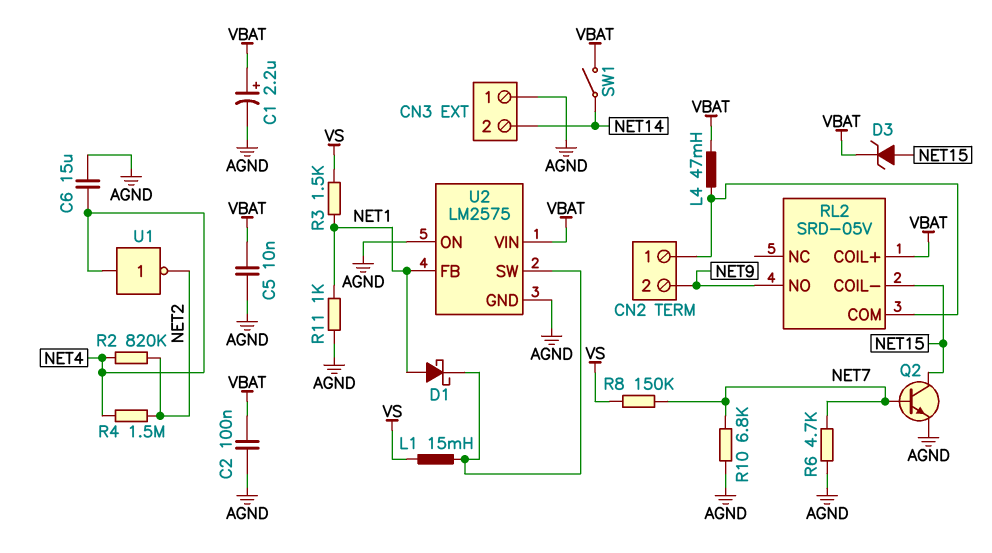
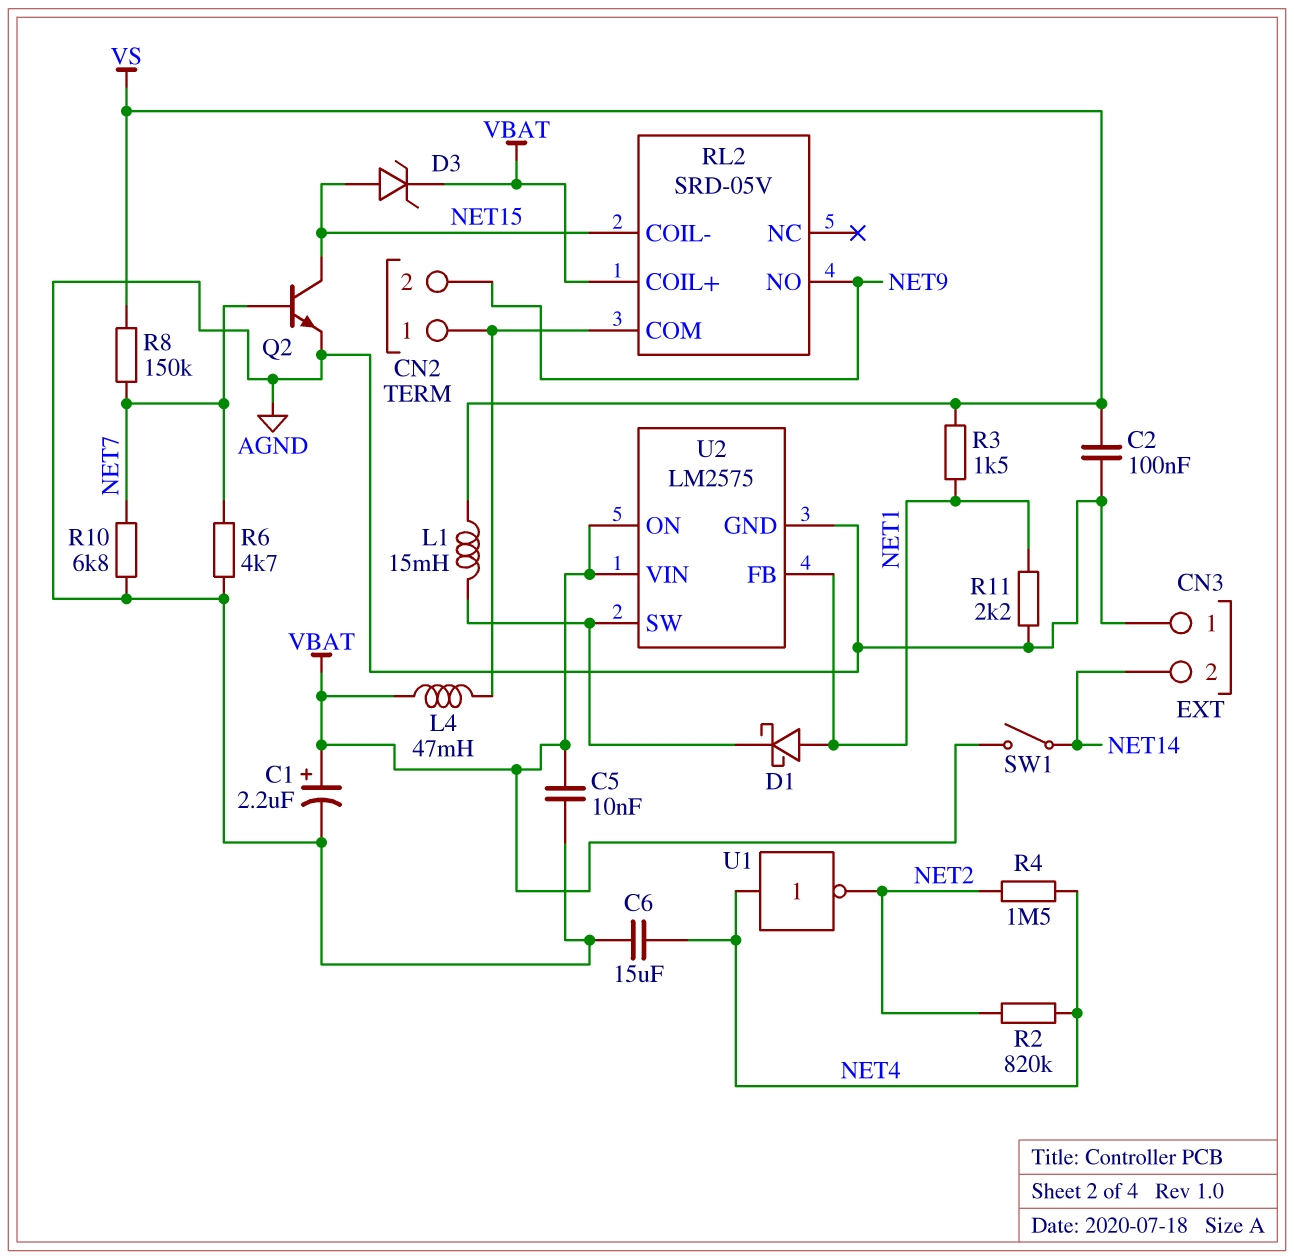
C2: 100nF (AGND, VBAT) -> 100nF (AGND, VS)
R11: 1k (AGND, NET1) -> 2.2k (AGND, NET1)
U2 pin ON: AGND -> VBAT

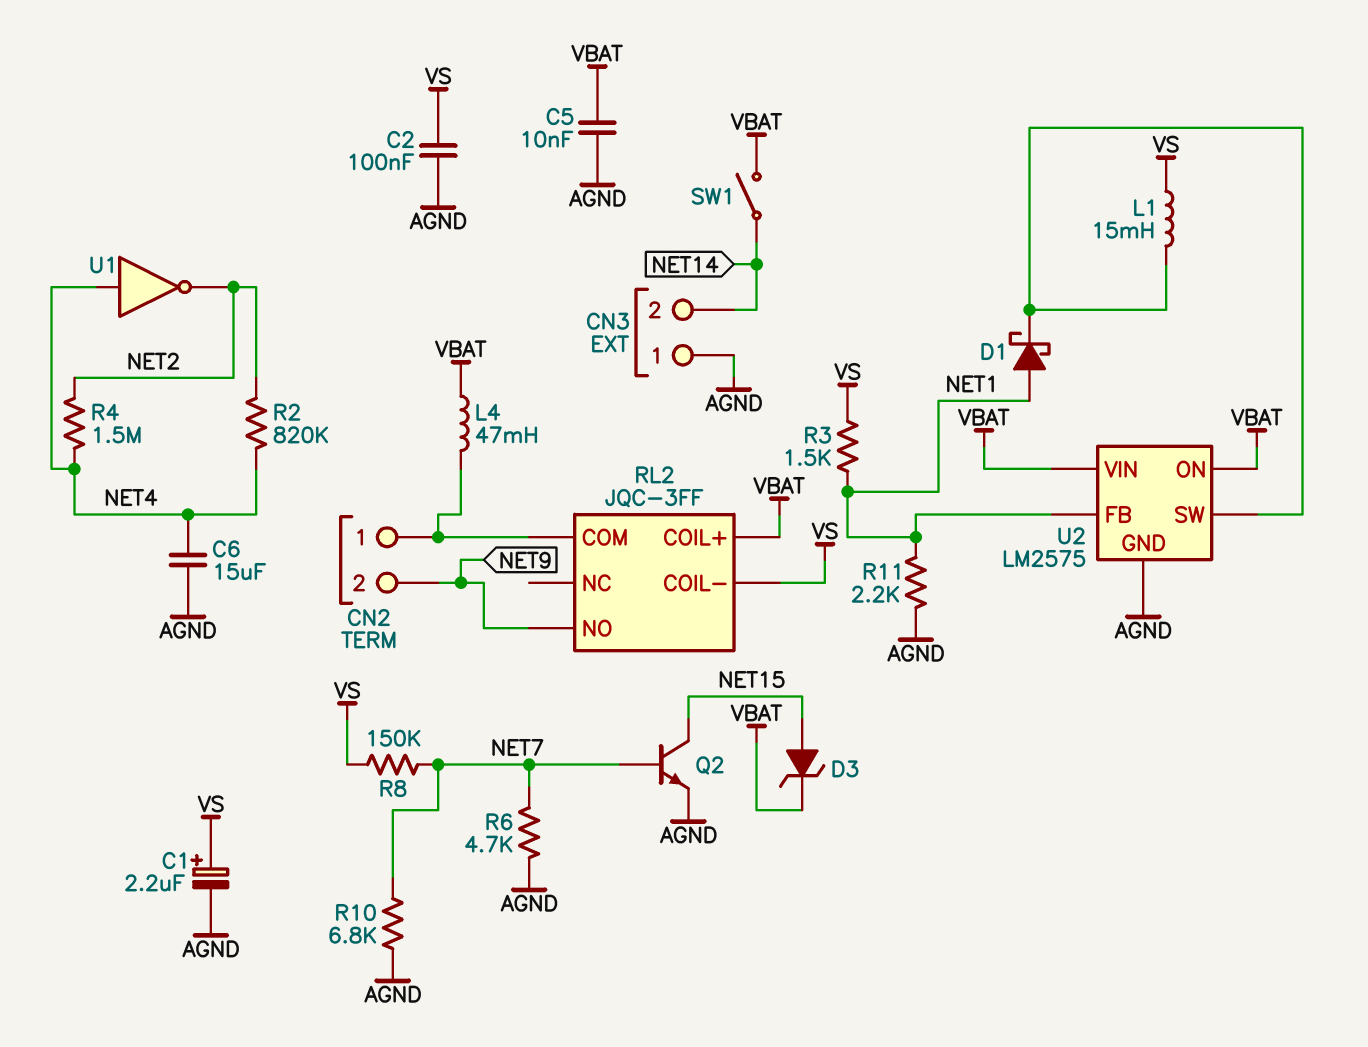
C1: 2.2uF (plus VBAT, minus AGND) -> 2.2uF (plus VS, minus AGND)
RL2: SRD-05V -> JQC-3FF
RL2 pin COIL-: NET15 -> VS

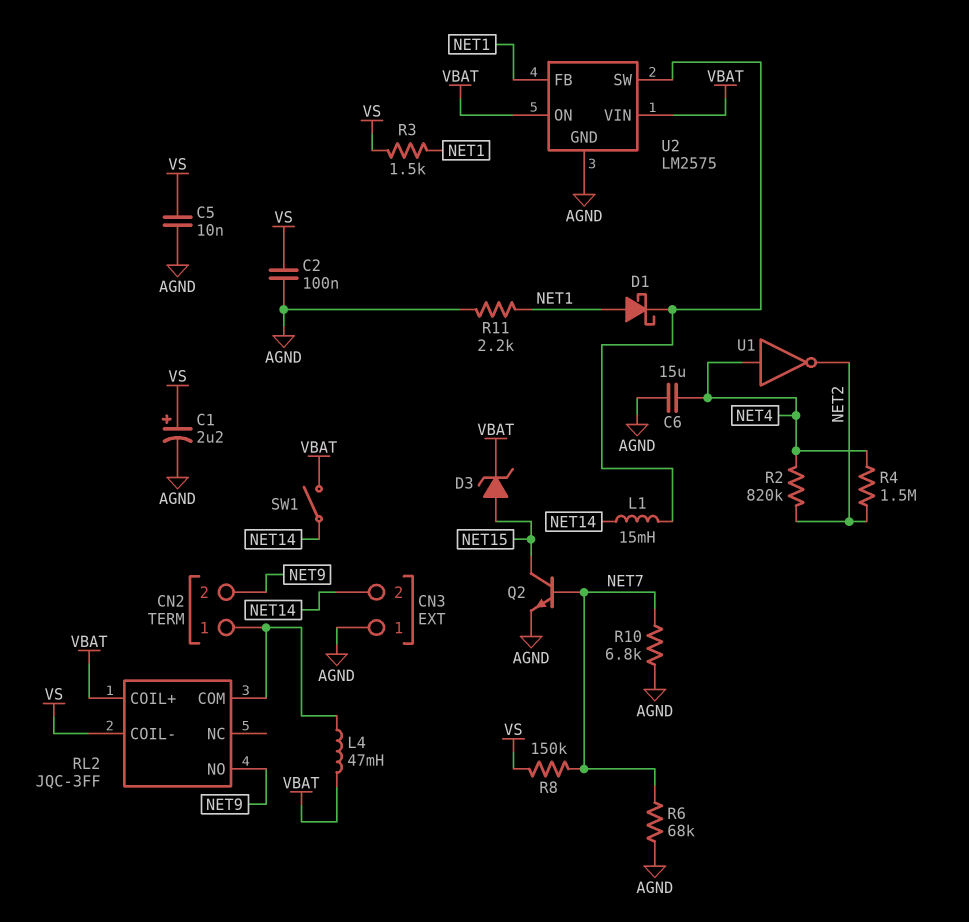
C5: 10nF (AGND, VBAT) -> 10nF (AGND, VS)
L1: 15mH (U2/SW, VS) -> 15mH (NET14, U2/SW)
R6: 4.7k (AGND, NET7) -> 68k (AGND, NET7)

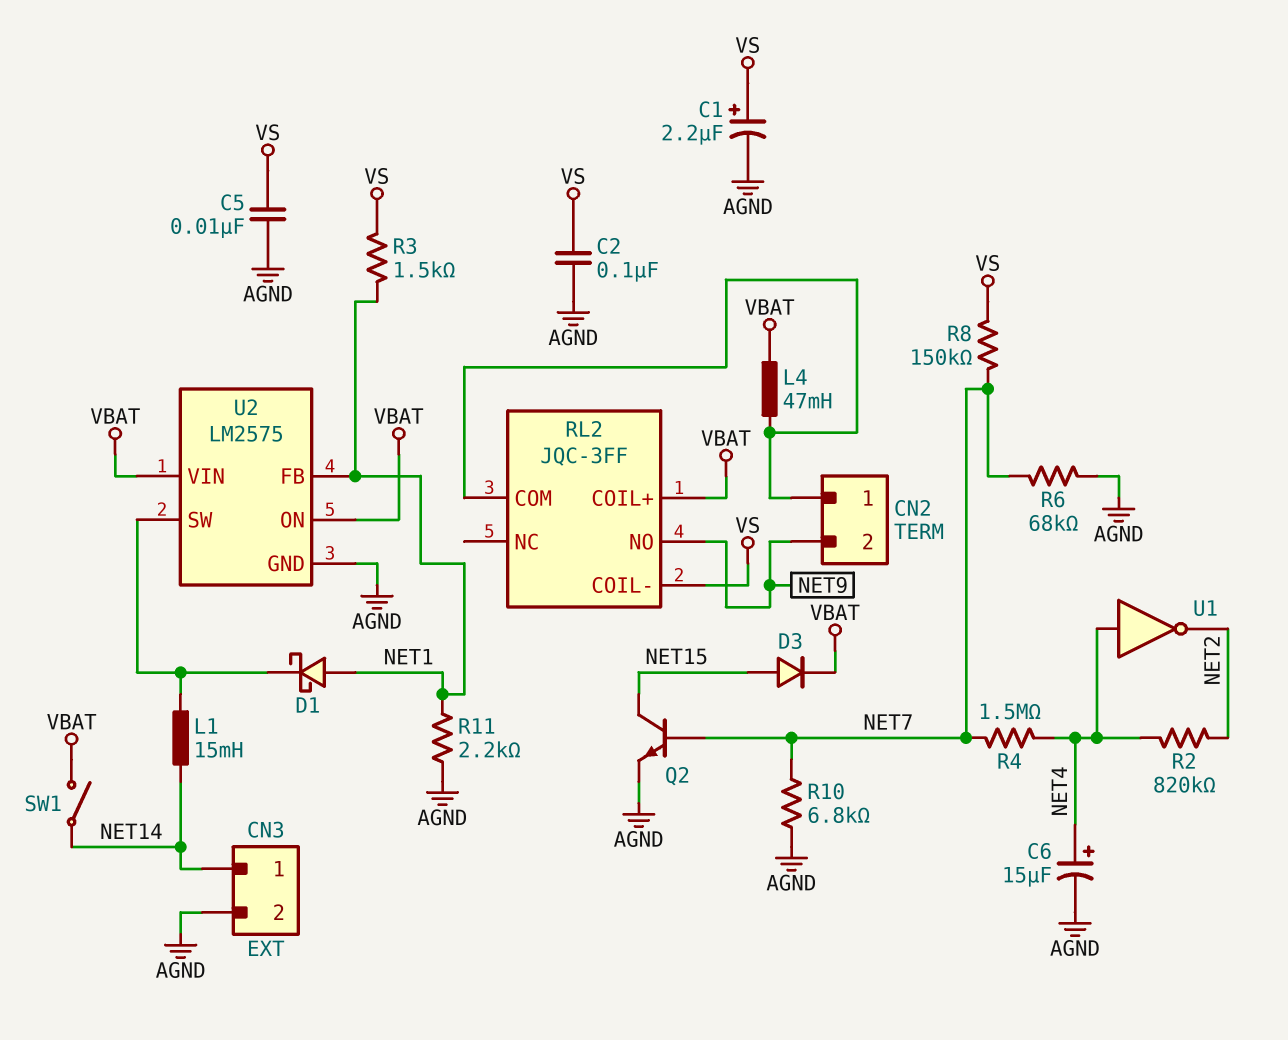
C6: 15uF (AGND, NET4) -> 15uF (plus NET4, minus AGND)
CN3 pin 1: AGND -> NET14
CN3 pin 2: NET14 -> AGND
D3: zener (A NET15, K VBAT) -> diode (A NET15, K VBAT)
R4: 1.5M (NET2, NET4) -> 1.5M (NET4, NET7)

